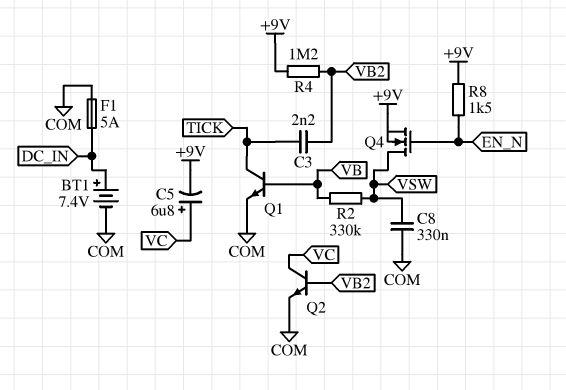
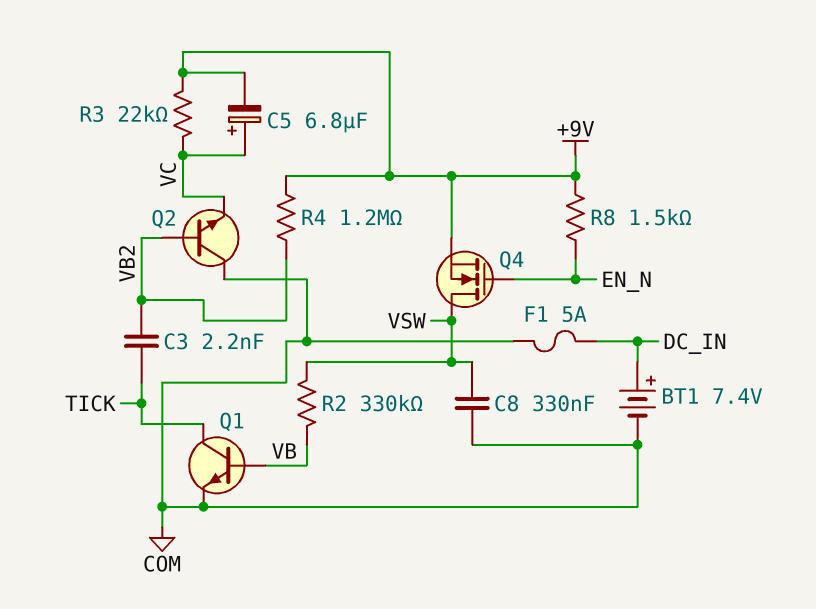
Q2: NPN (B VB2, C VC, E COM) -> NPN (B VB2, C COM, E VC)
R3: none -> 22k (+9V, VC)

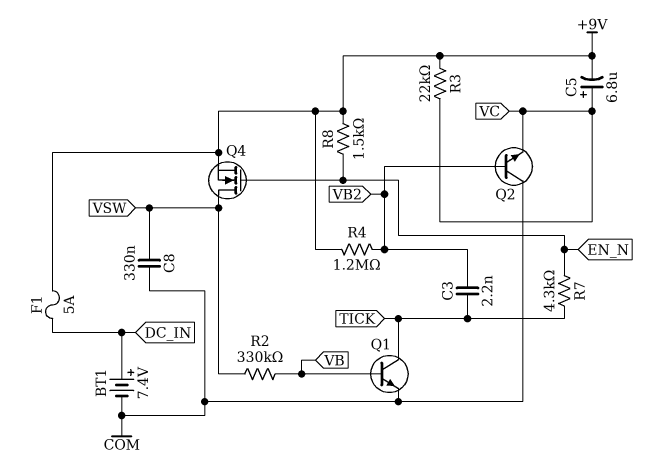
F1: 5A (COM, DC_IN) -> 5A (+9V, DC_IN)
R7: none -> 4.3k (EN_N, TICK)

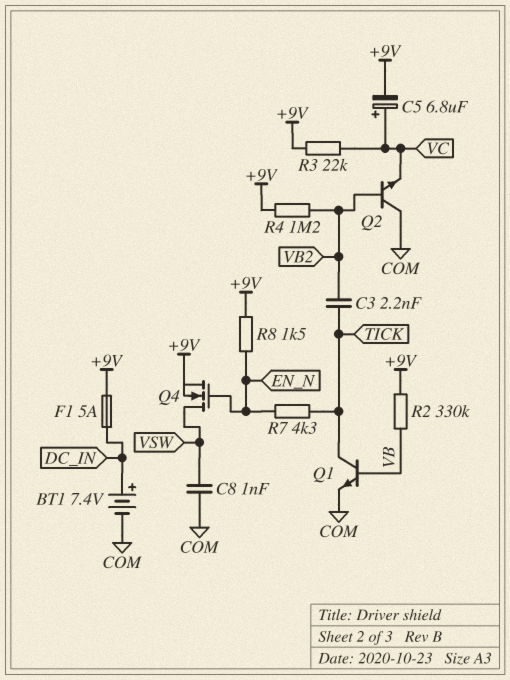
C8: 330nF (COM, VSW) -> 1nF (COM, VSW)
R2: 330k (VB, VSW) -> 330k (+9V, VB)

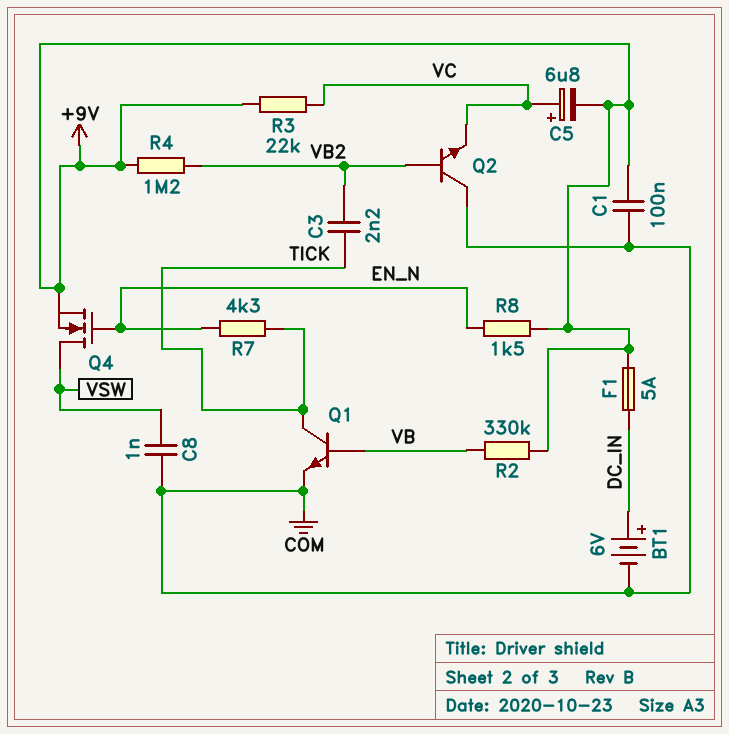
BT1: 7.4V (plus DC_IN, minus COM) -> 6V (plus DC_IN, minus COM)
C1: none -> 100nF (+9V, COM)

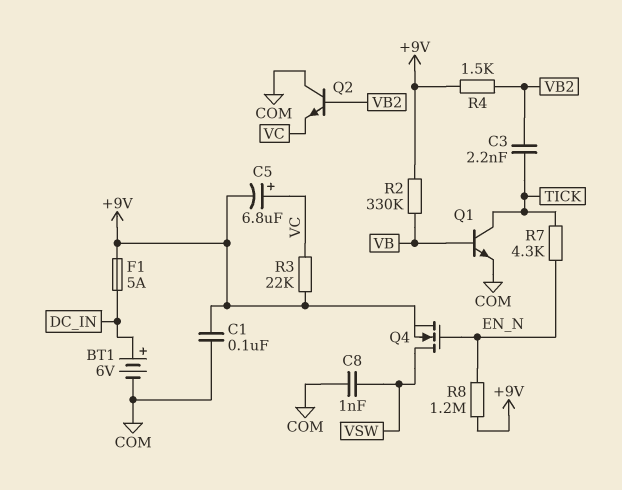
R4: 1.2M (+9V, VB2) -> 1.5k (+9V, VB2)
R8: 1.5k (+9V, EN_N) -> 1.2M (+9V, EN_N)

